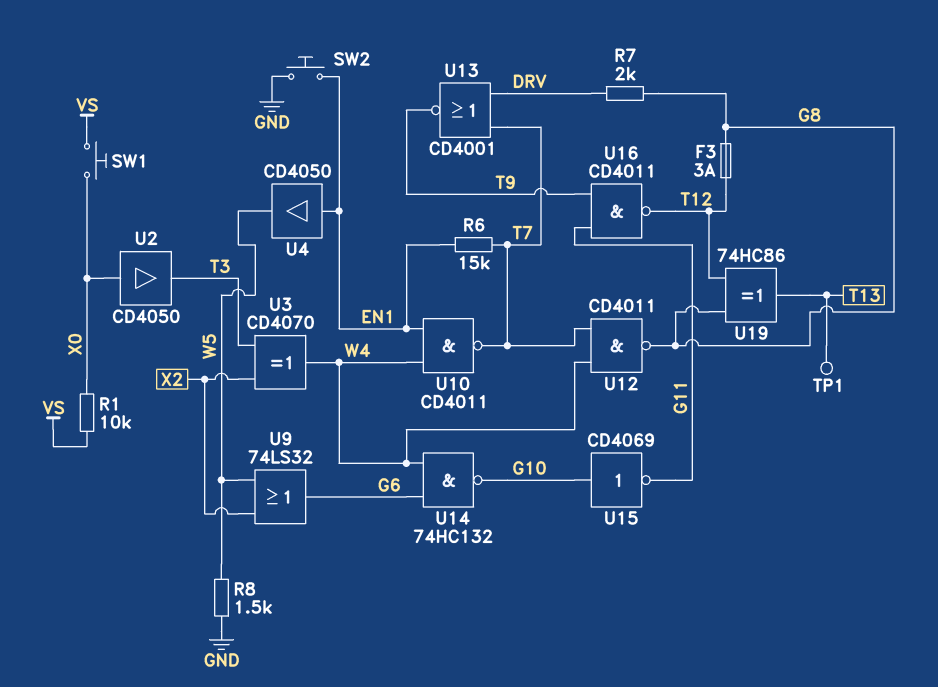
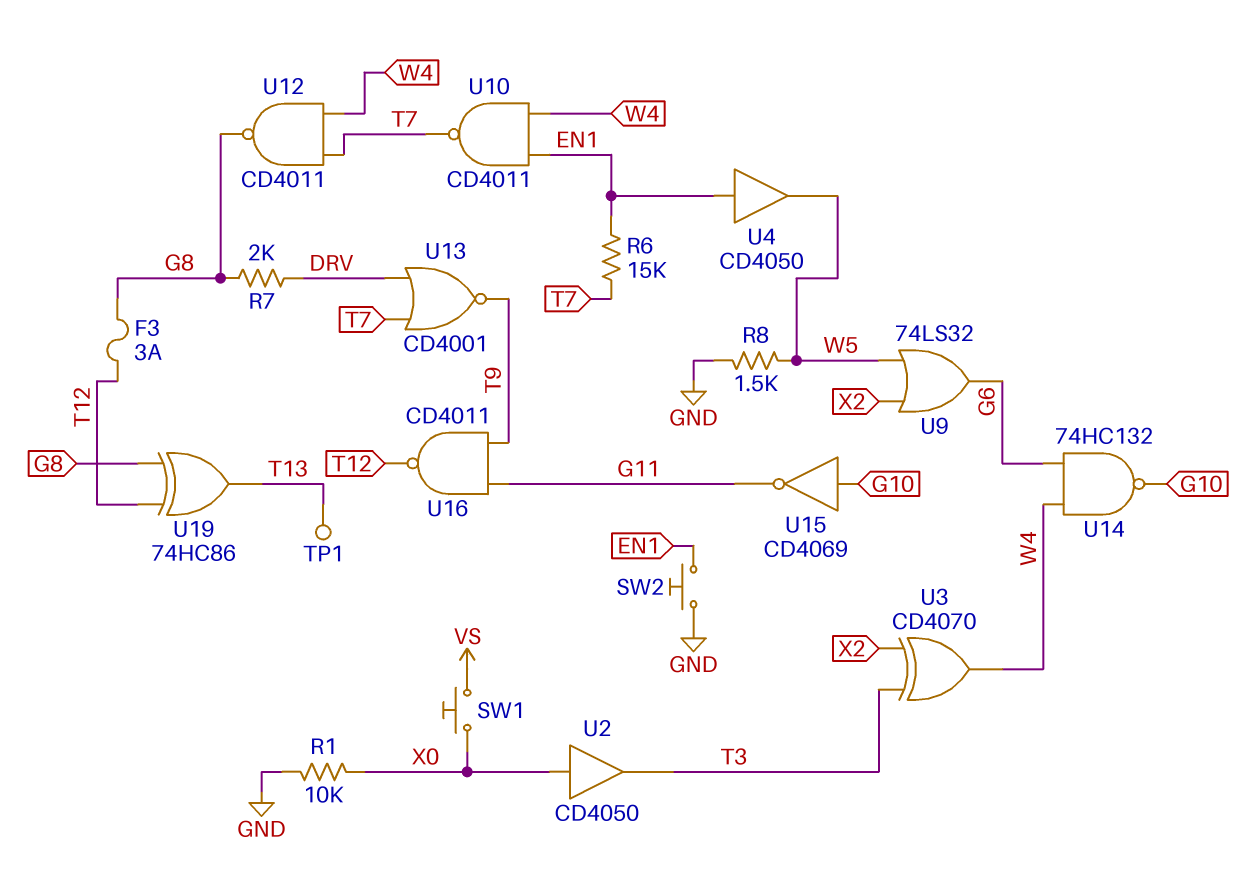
R1: 10k (VS, X0) -> 10k (GND, X0)

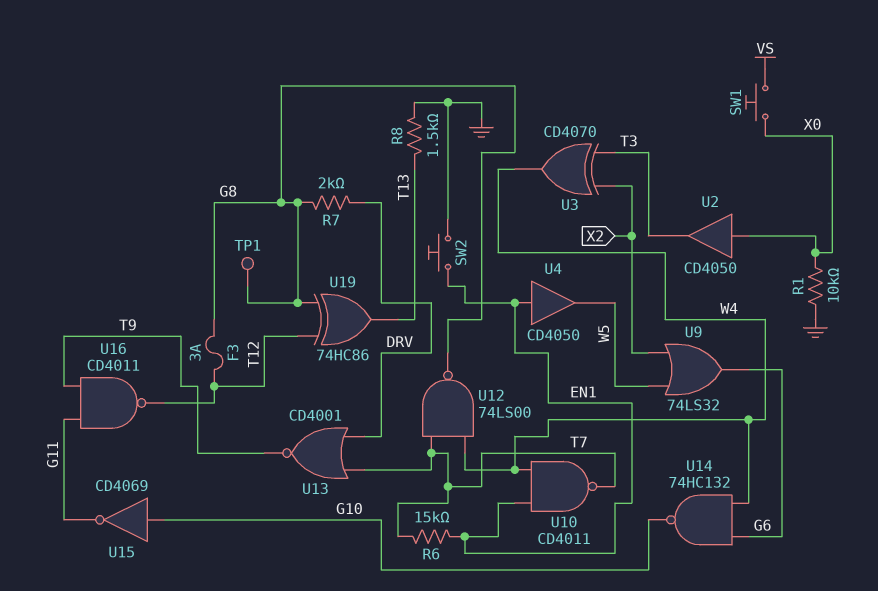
R8: 1.5k (GND, W5) -> 1.5k (GND, T13)
TP1: test point (T13) -> test point (G8)
U12: NAND CD4011 (in T7, in W4, out G8) -> NAND 74LS00 (in T7, in W4, out G8)

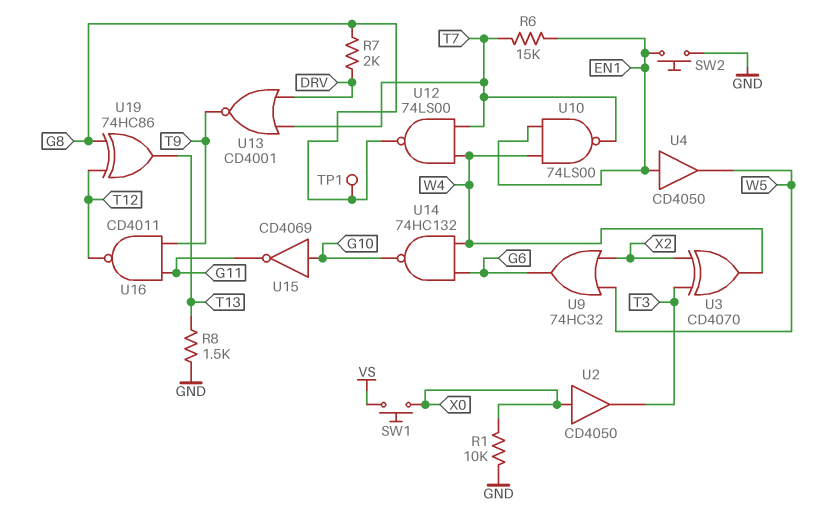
F3: 3A (G8, T12) -> none
U9: OR 74LS32 (in W5, in X2, out G6) -> OR 74HC32 (in W5, in X2, out G6)
U10: NAND CD4011 (in EN1, in W4, out T7) -> NAND 74LS00 (in EN1, in W4, out T7)

